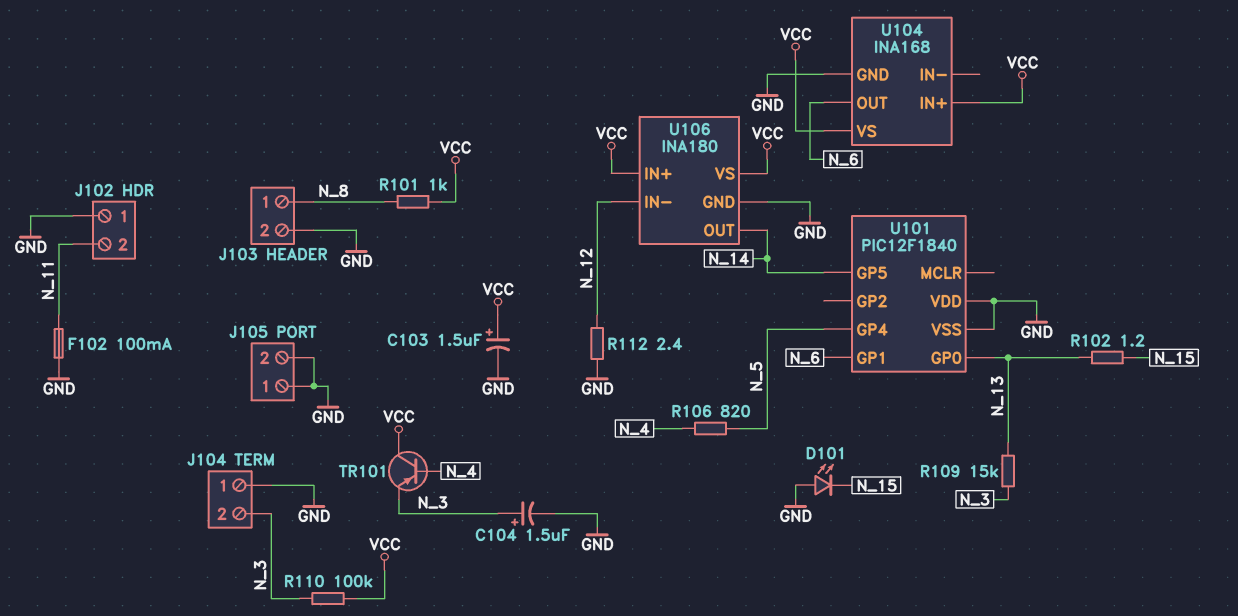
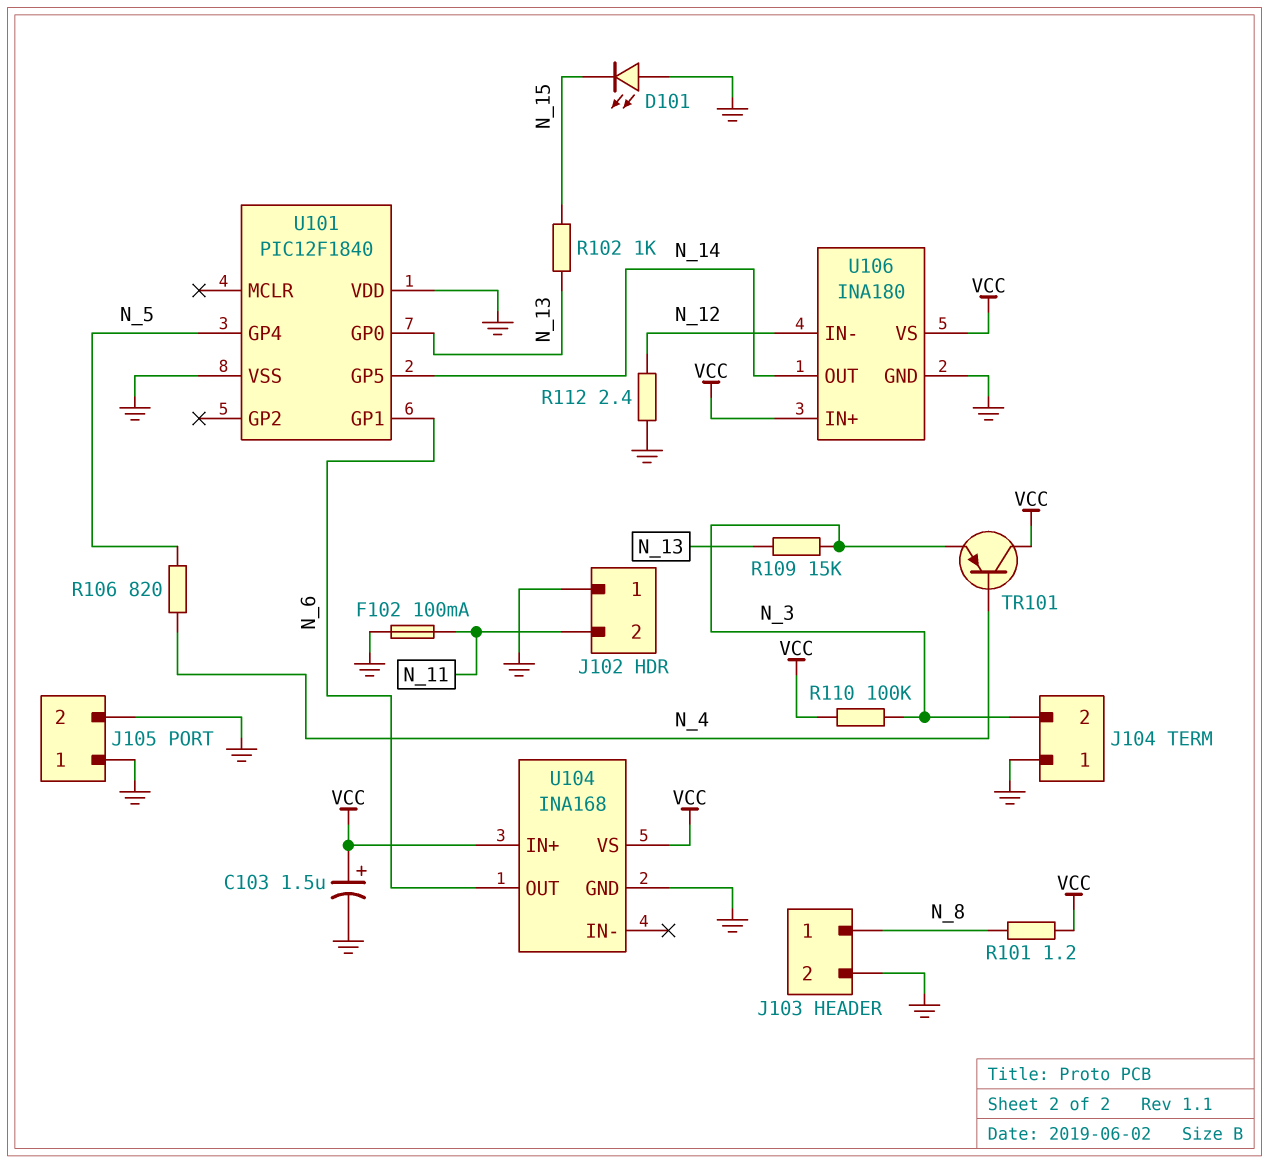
C104: 1.5uF (plus N_3, minus GND) -> none
R101: 1k (N_8, VCC) -> 1.2 (N_8, VCC)
R102: 1.2 (N_13, N_15) -> 1k (N_13, N_15)

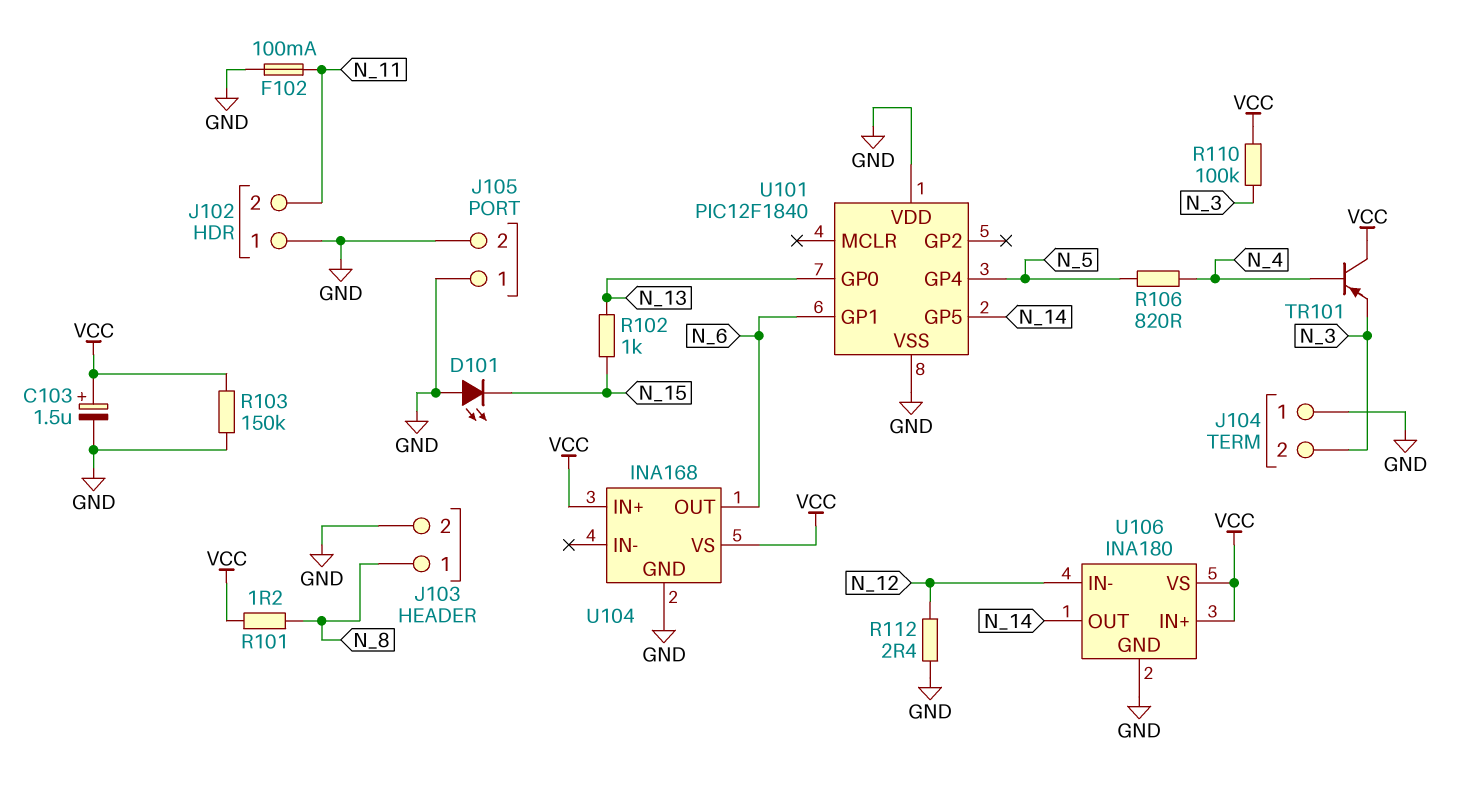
R103: none -> 150k (GND, VCC)
R109: 15k (N_3, N_13) -> none

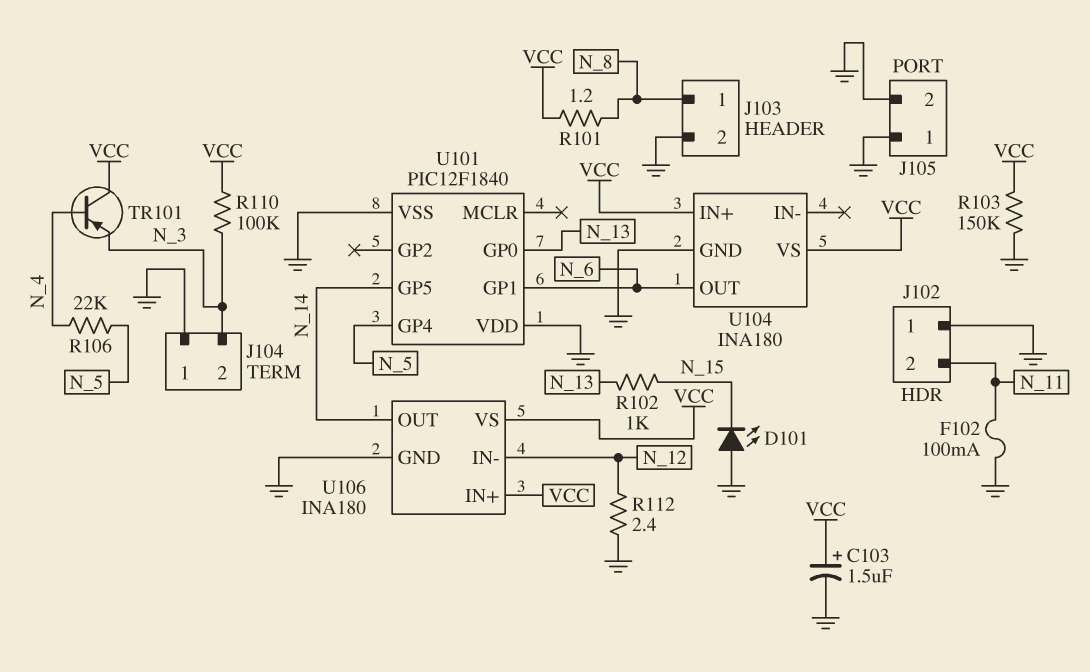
R106: 820 (N_4, N_5) -> 22k (N_4, N_5)
U104: INA168 -> INA180

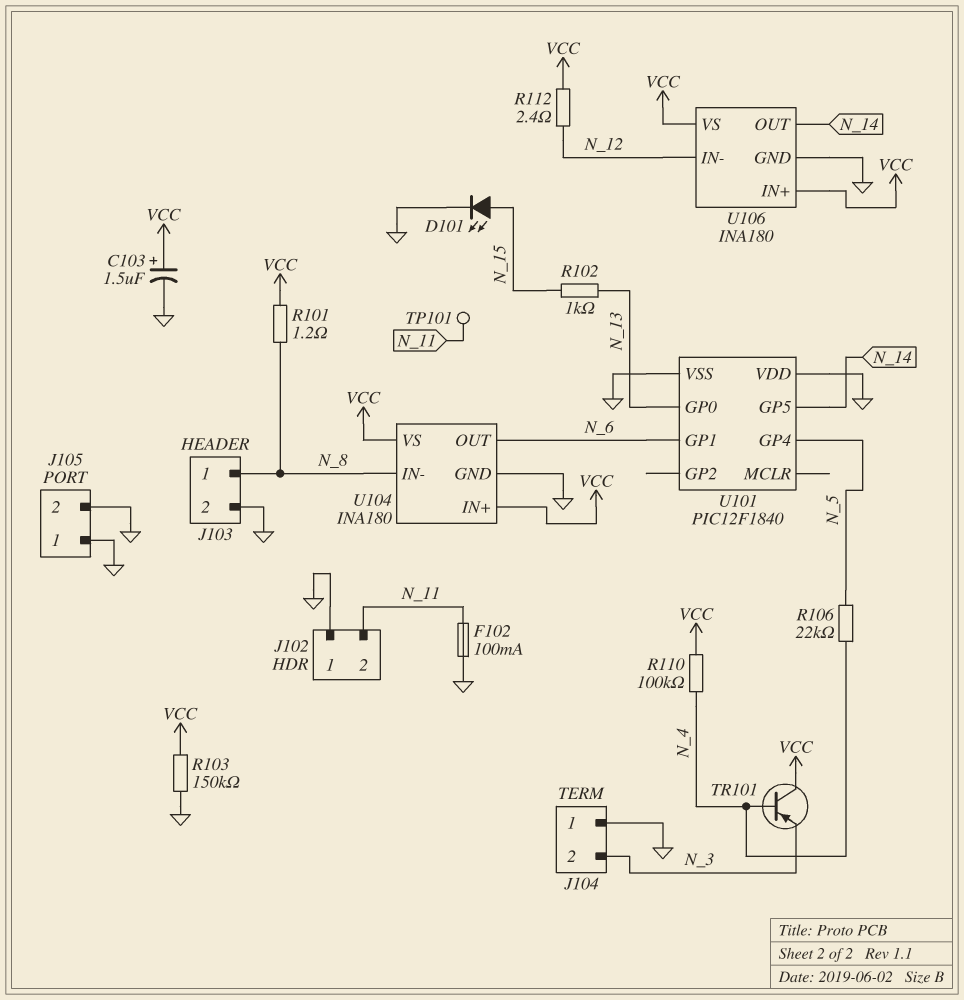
D101: LED (A GND, K N_15) -> LED (A N_15, K GND)
R110: 100k (N_3, VCC) -> 100k (N_4, VCC)
R112: 2.4 (GND, N_12) -> 2.4 (N_12, VCC)
TP101: none -> test point (N_11)
U104 pin IN-: none -> N_8

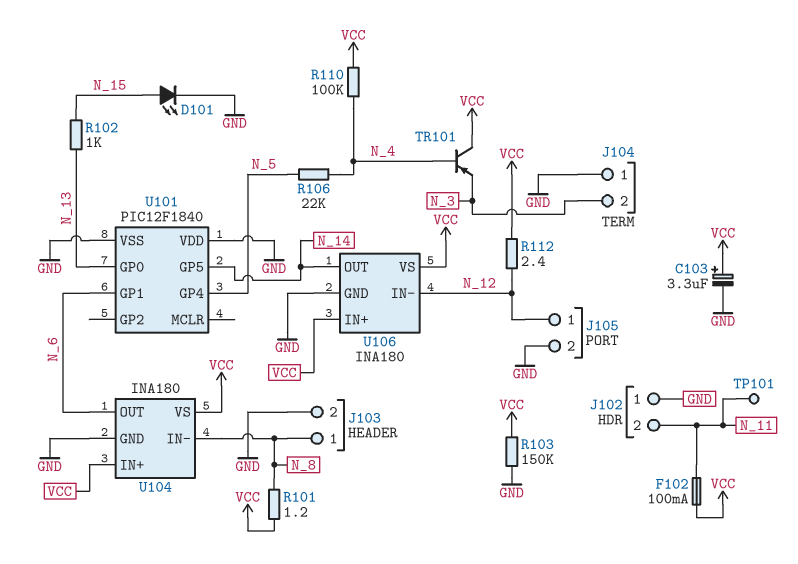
C103: 1.5uF (plus VCC, minus GND) -> 3.3uF (plus VCC, minus GND)
F102: 100mA (GND, N_11) -> 100mA (N_11, VCC)
J105 pin 1: GND -> N_12

